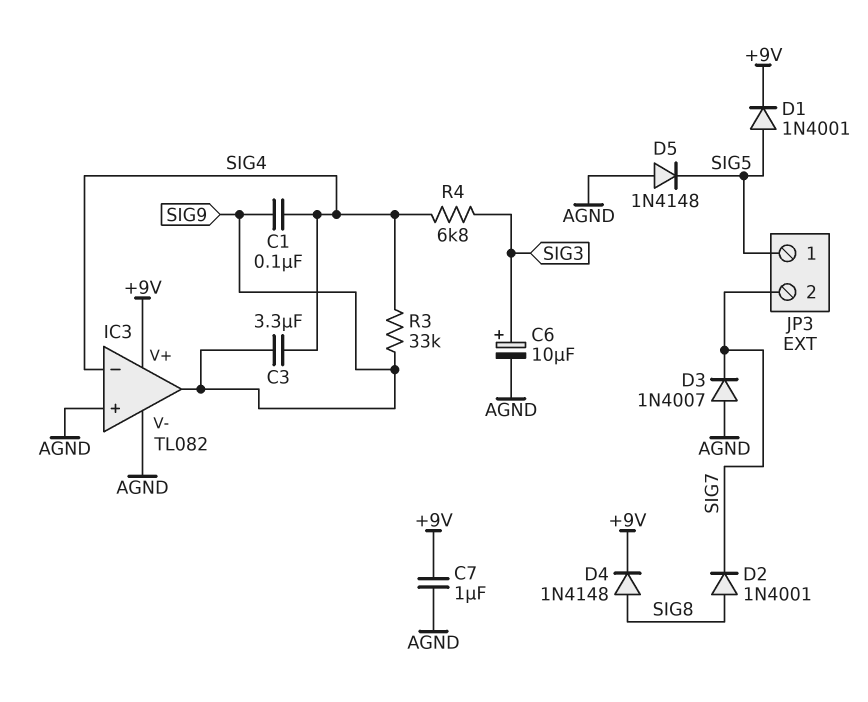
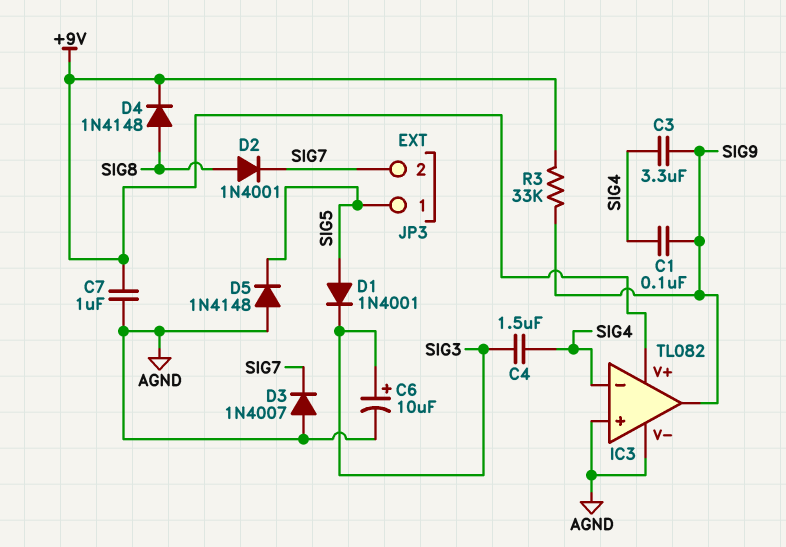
C4: none -> 1.5uF (SIG3, SIG4)
D1: diode 1N4001 (A SIG5, K +9V) -> diode 1N4001 (A SIG5, K SIG3)
R3: 33k (SIG4, SIG9) -> 33k (+9V, SIG9)
R4: 6.8k (SIG3, SIG4) -> none

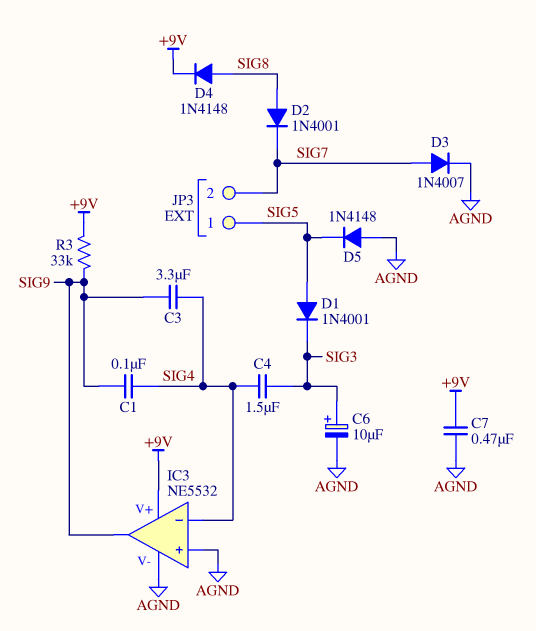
C7: 1uF (+9V, AGND) -> 470nF (+9V, AGND)
D3: diode 1N4007 (A AGND, K SIG7) -> diode 1N4007 (A SIG7, K AGND)
IC3: TL082 -> NE5532

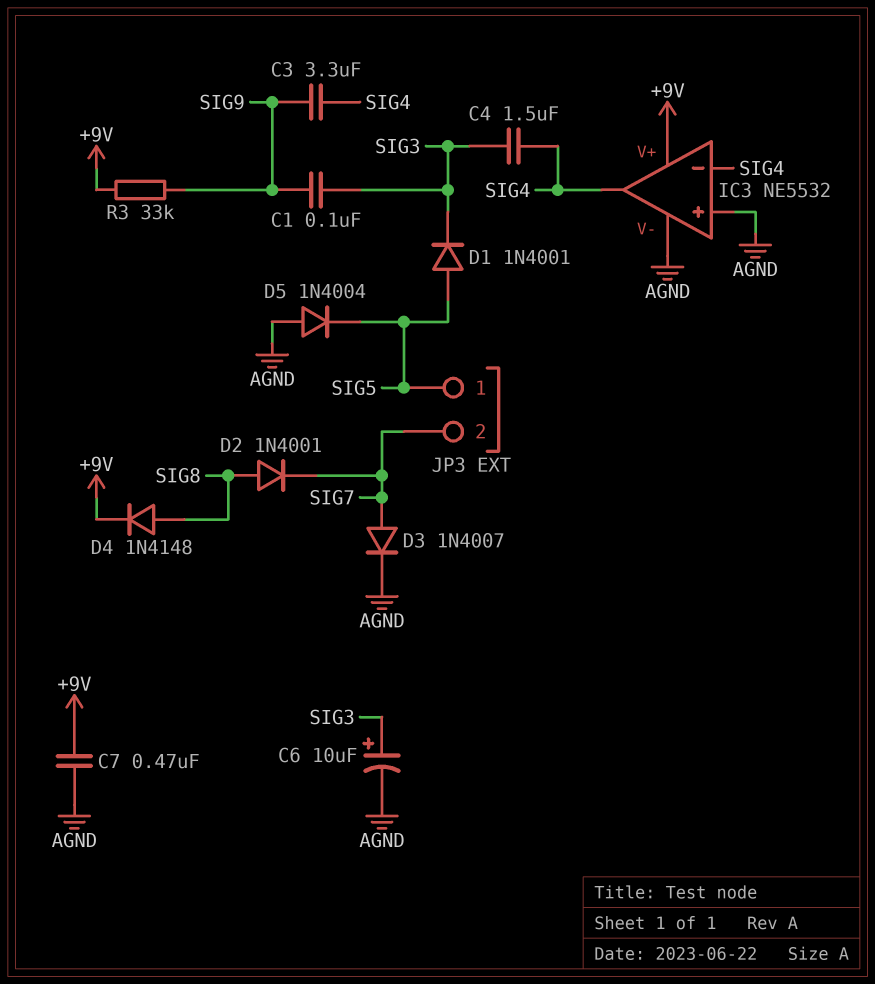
C1: 100nF (SIG4, SIG9) -> 100nF (SIG3, SIG9)
D5: diode 1N4148 (A AGND, K SIG5) -> diode 1N4004 (A AGND, K SIG5)
IC3 pin out: SIG9 -> SIG4

